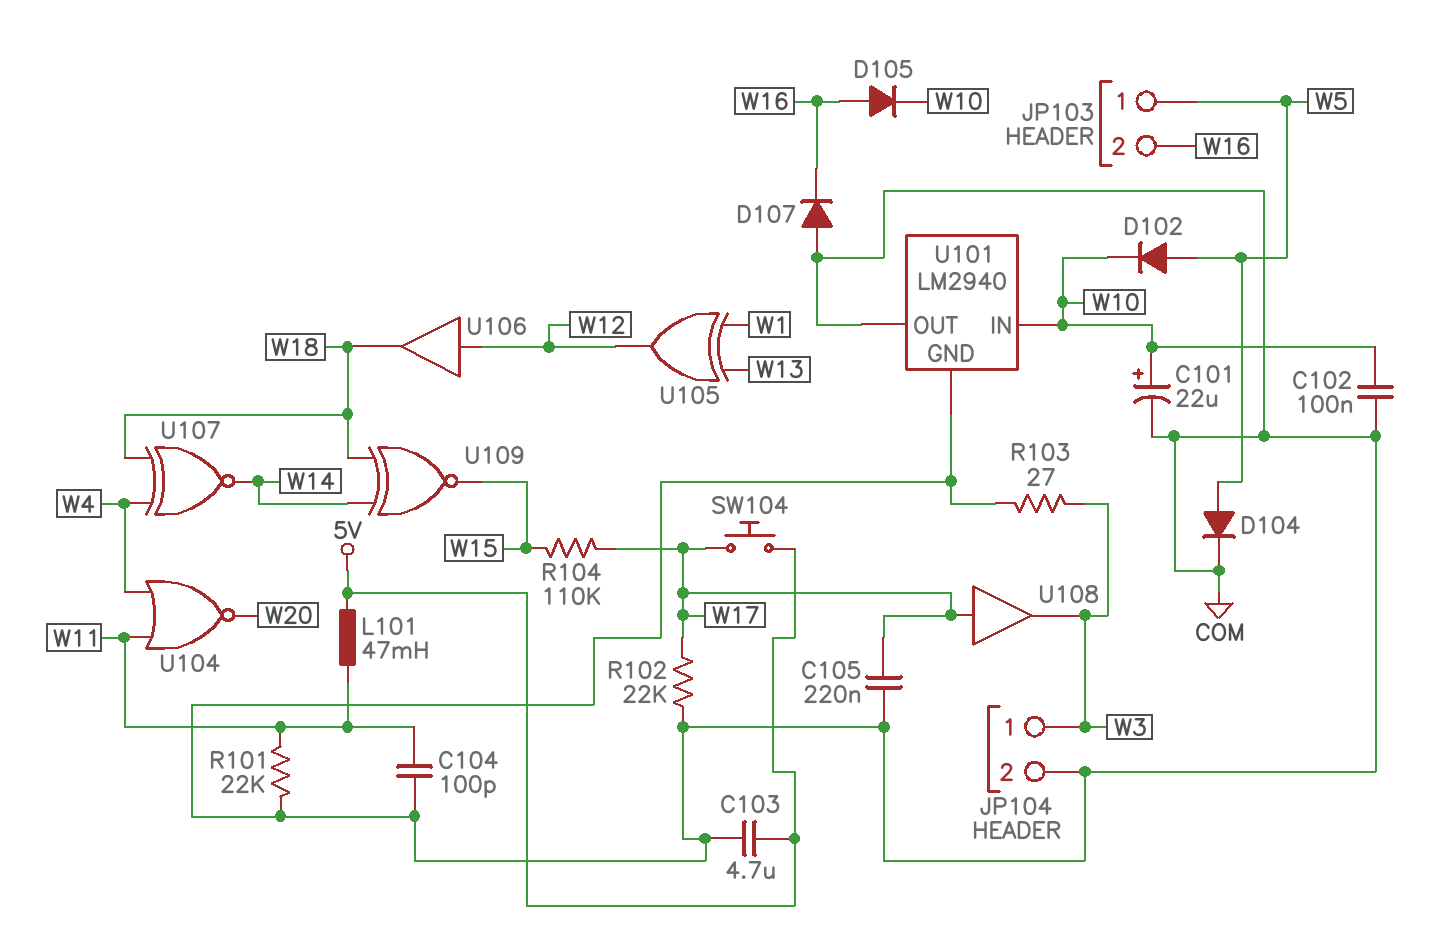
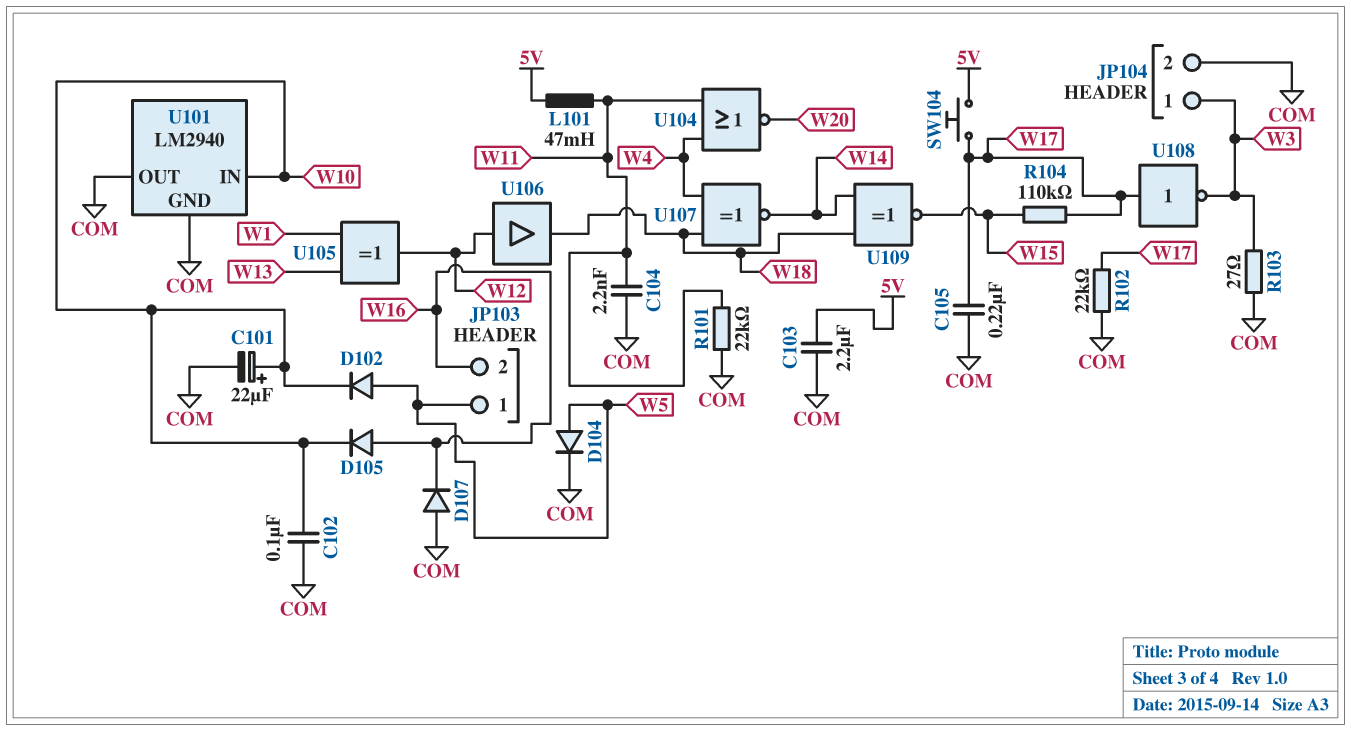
C103: 4.7uF (5V, COM) -> 2.2uF (5V, COM)
C104: 100pF (COM, W11) -> 2.2nF (COM, W11)
U108: buffer (in W17, out W3) -> NOT (in W17, out W3)

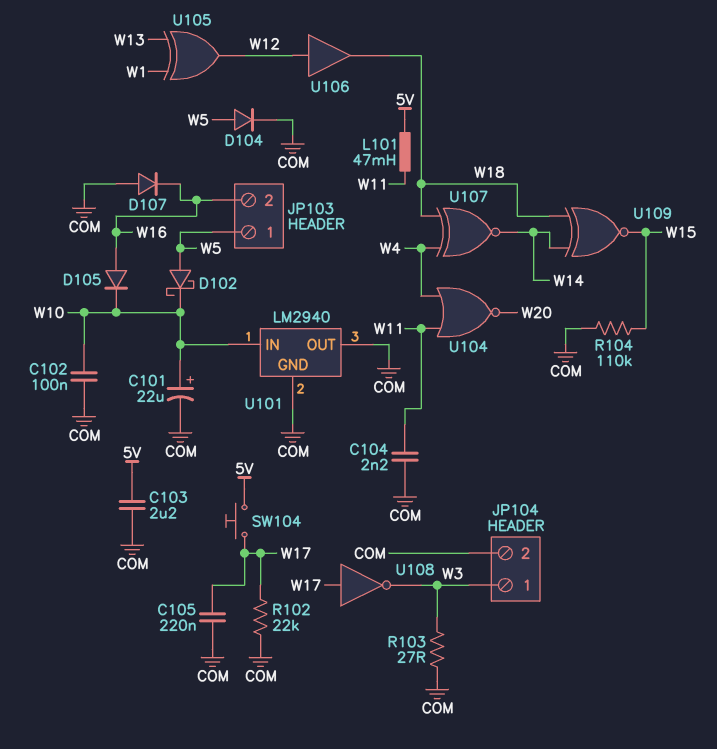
D102: diode (A W5, K W10) -> schottky (A W5, K W10)
R101: 22k (COM, W11) -> none
R104: 110k (W15, W17) -> 110k (COM, W15)

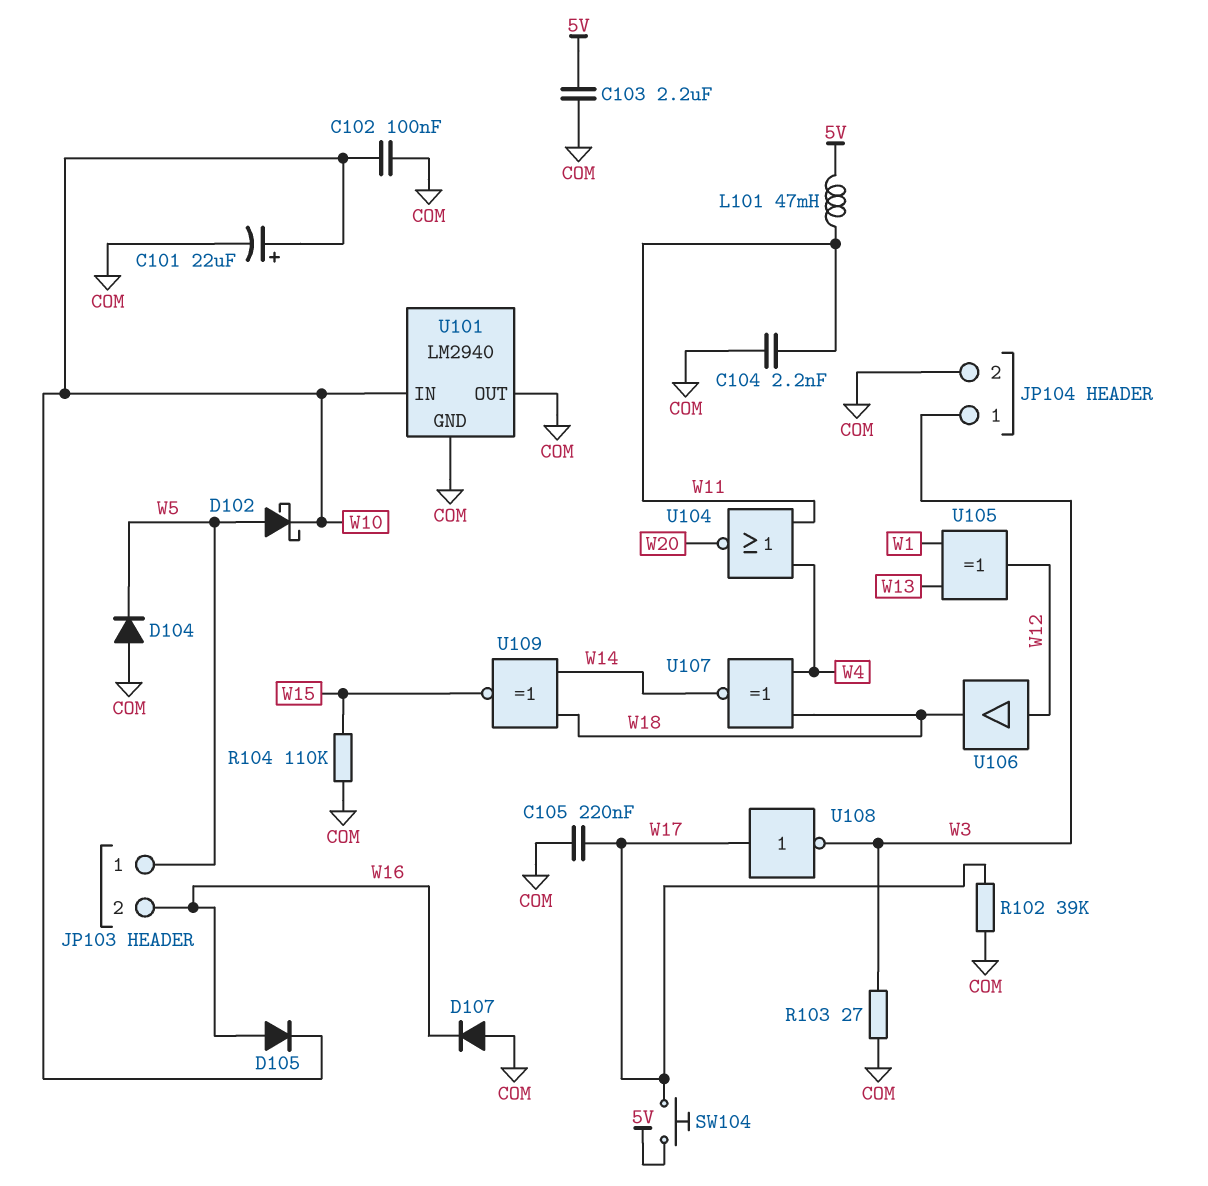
D104: diode (A W5, K COM) -> diode (A COM, K W5)
R102: 22k (COM, W17) -> 39k (COM, W17)

